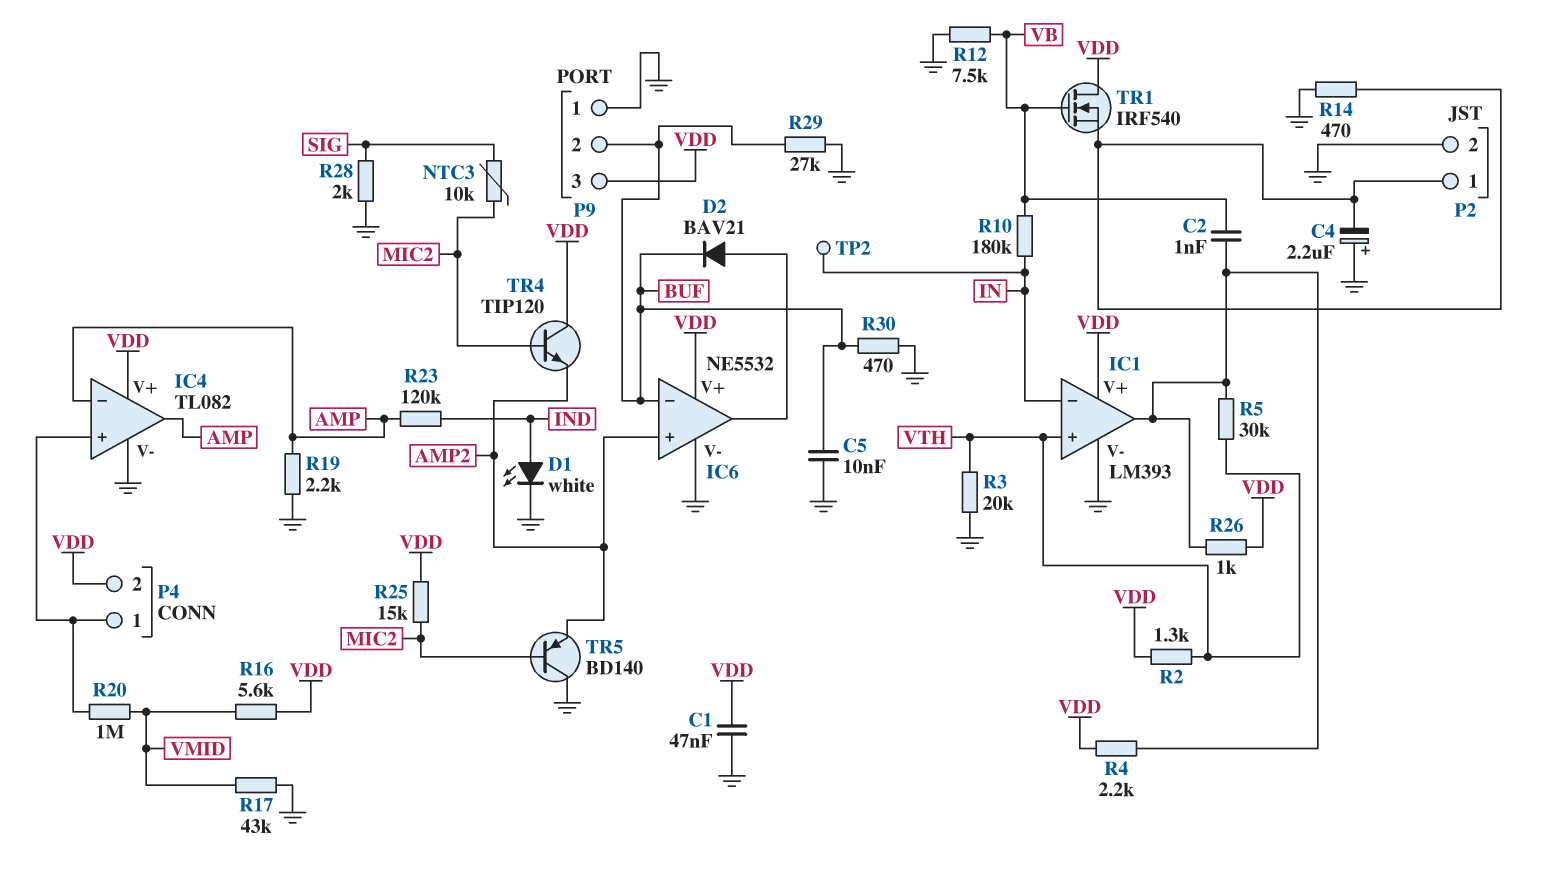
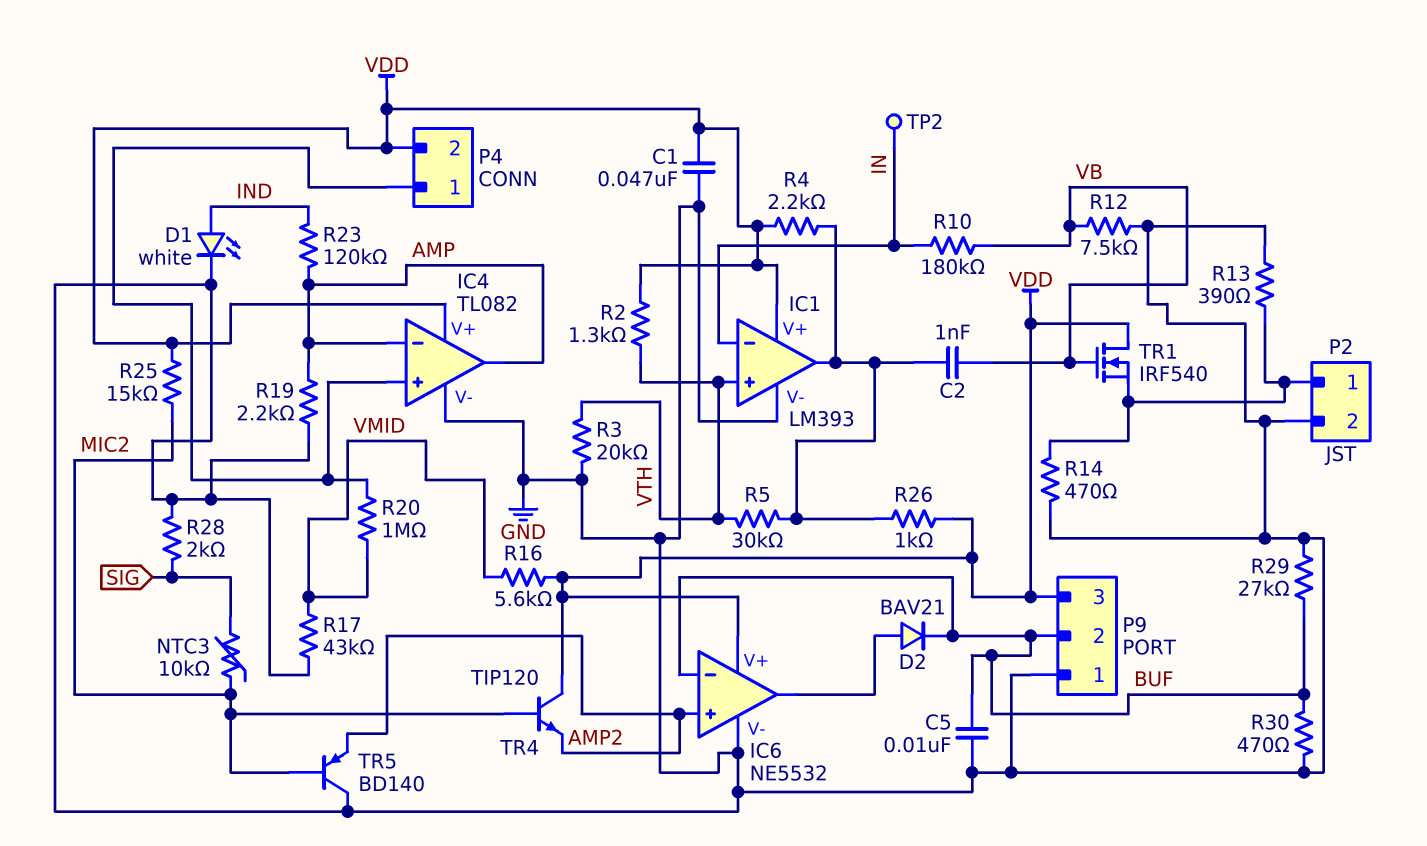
C4: 2.2uF (plus GND, minus P2/1) -> none
R13: none -> 390 (GND, P2/1)

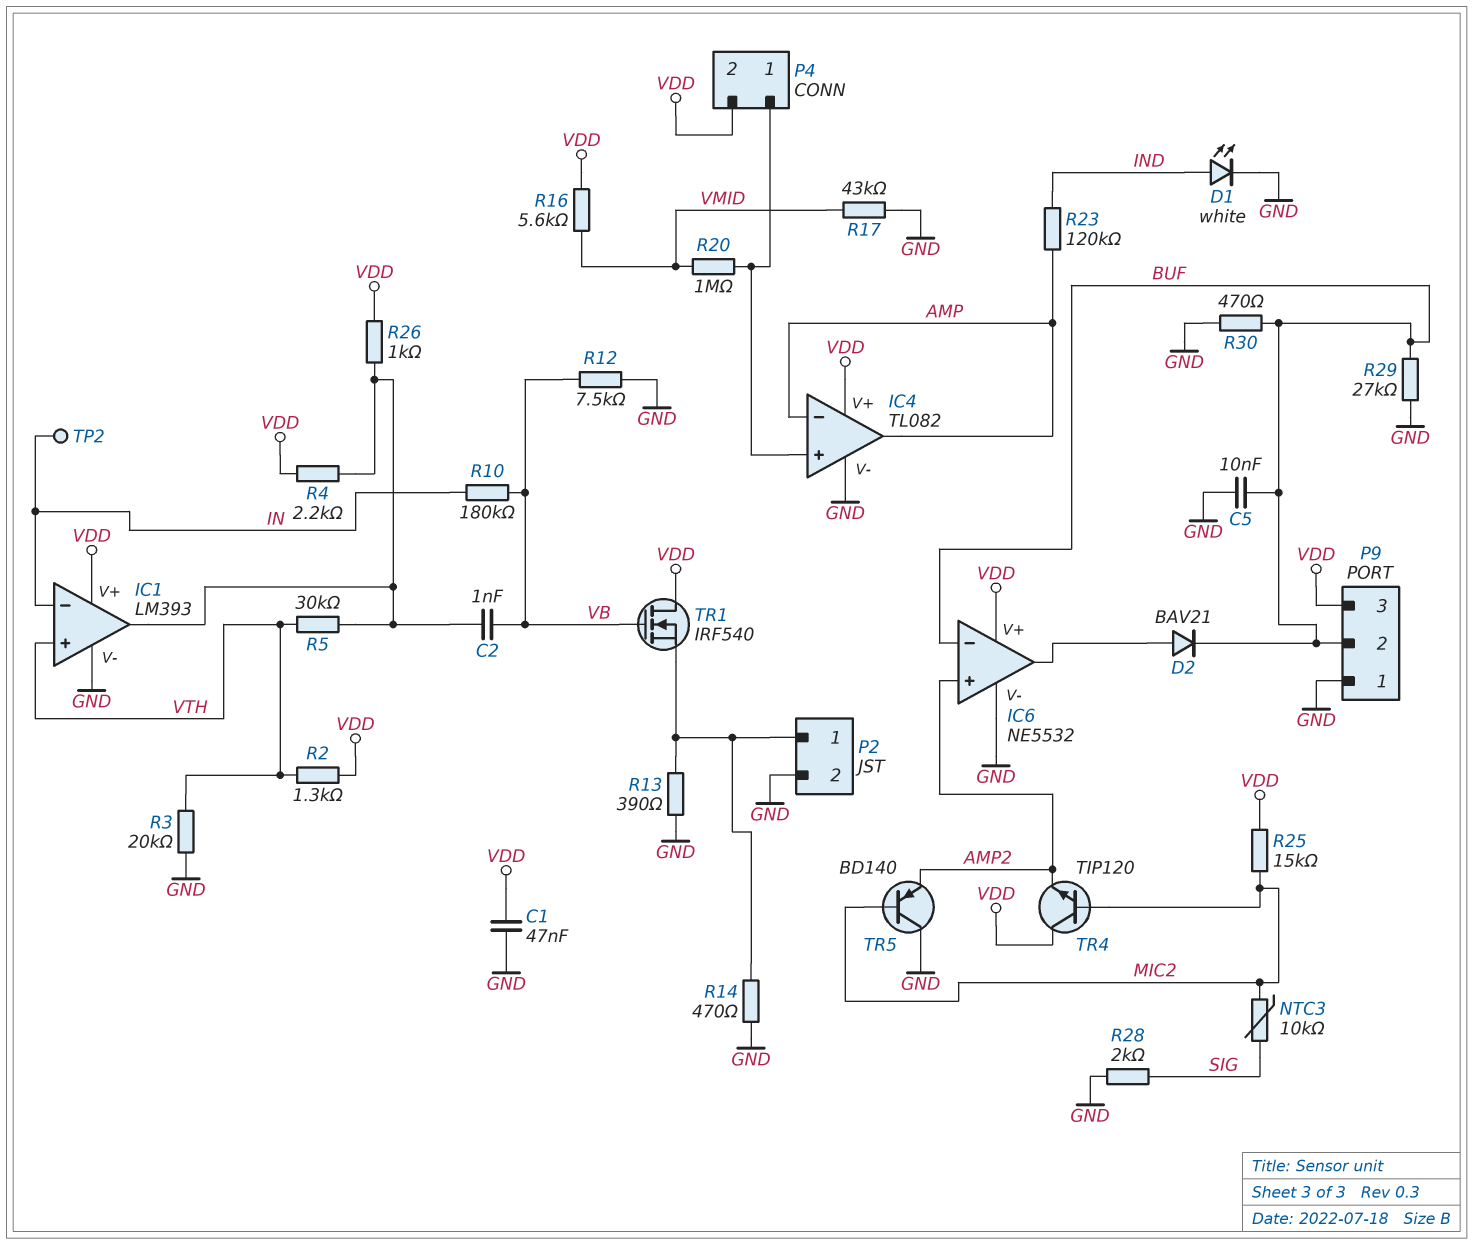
R19: 2.2k (AMP, GND) -> none

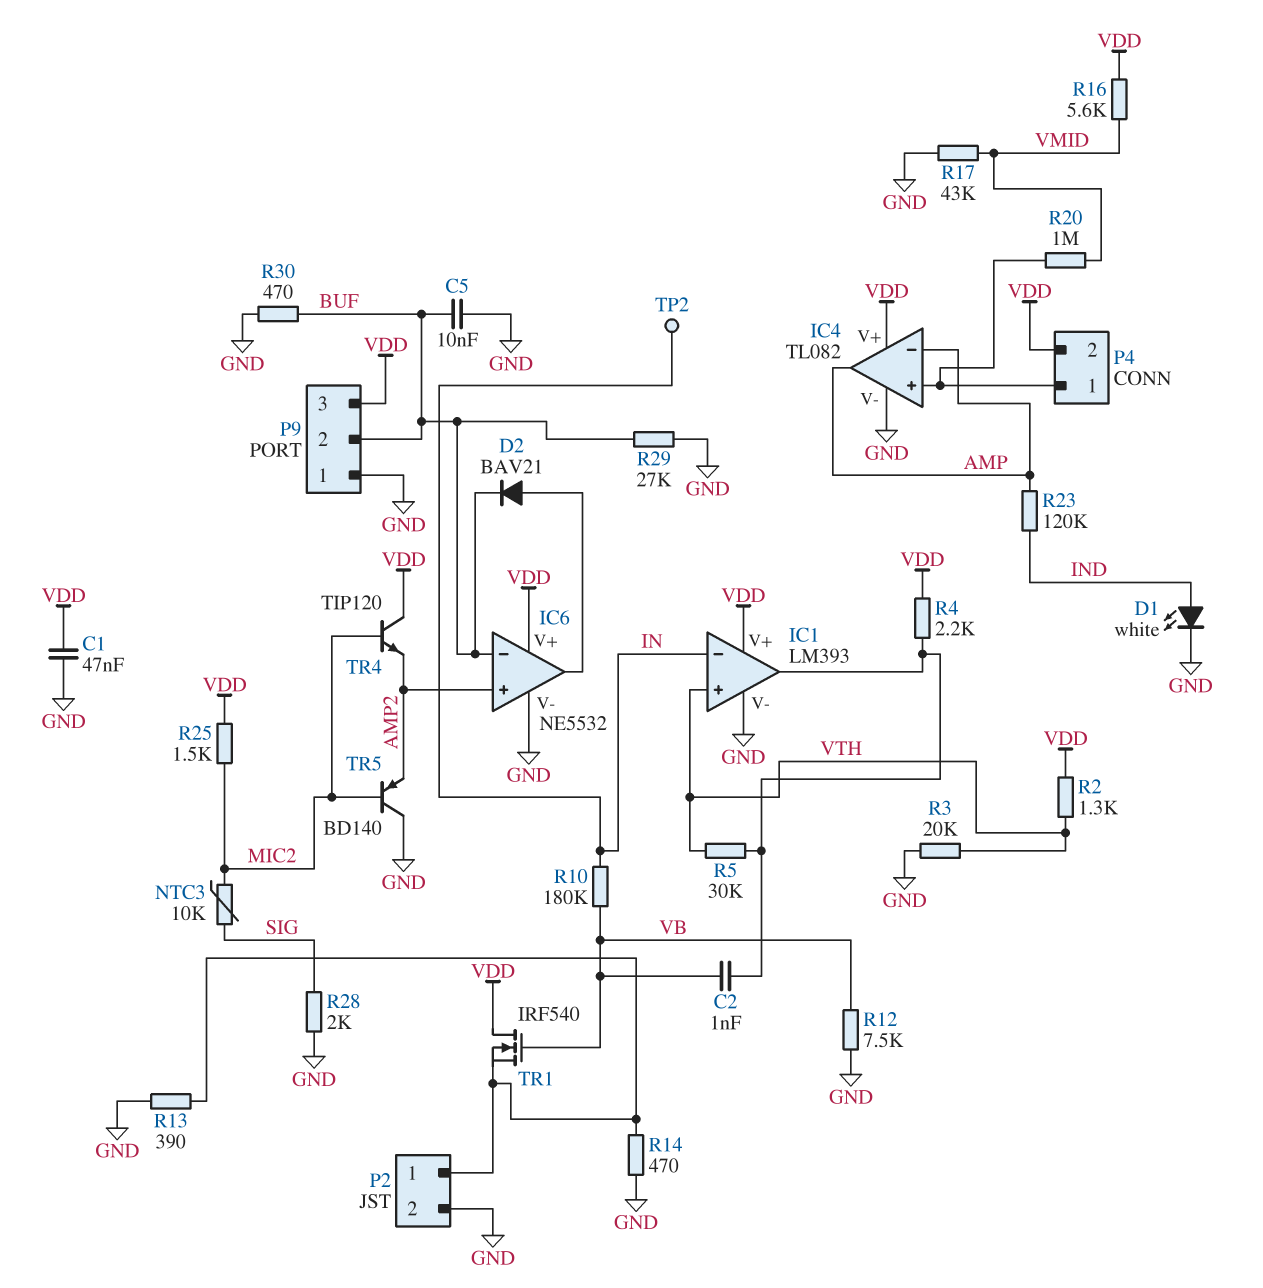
R25: 15k (MIC2, VDD) -> 1.5k (MIC2, VDD)
R26: 1k (IC1/out, VDD) -> none

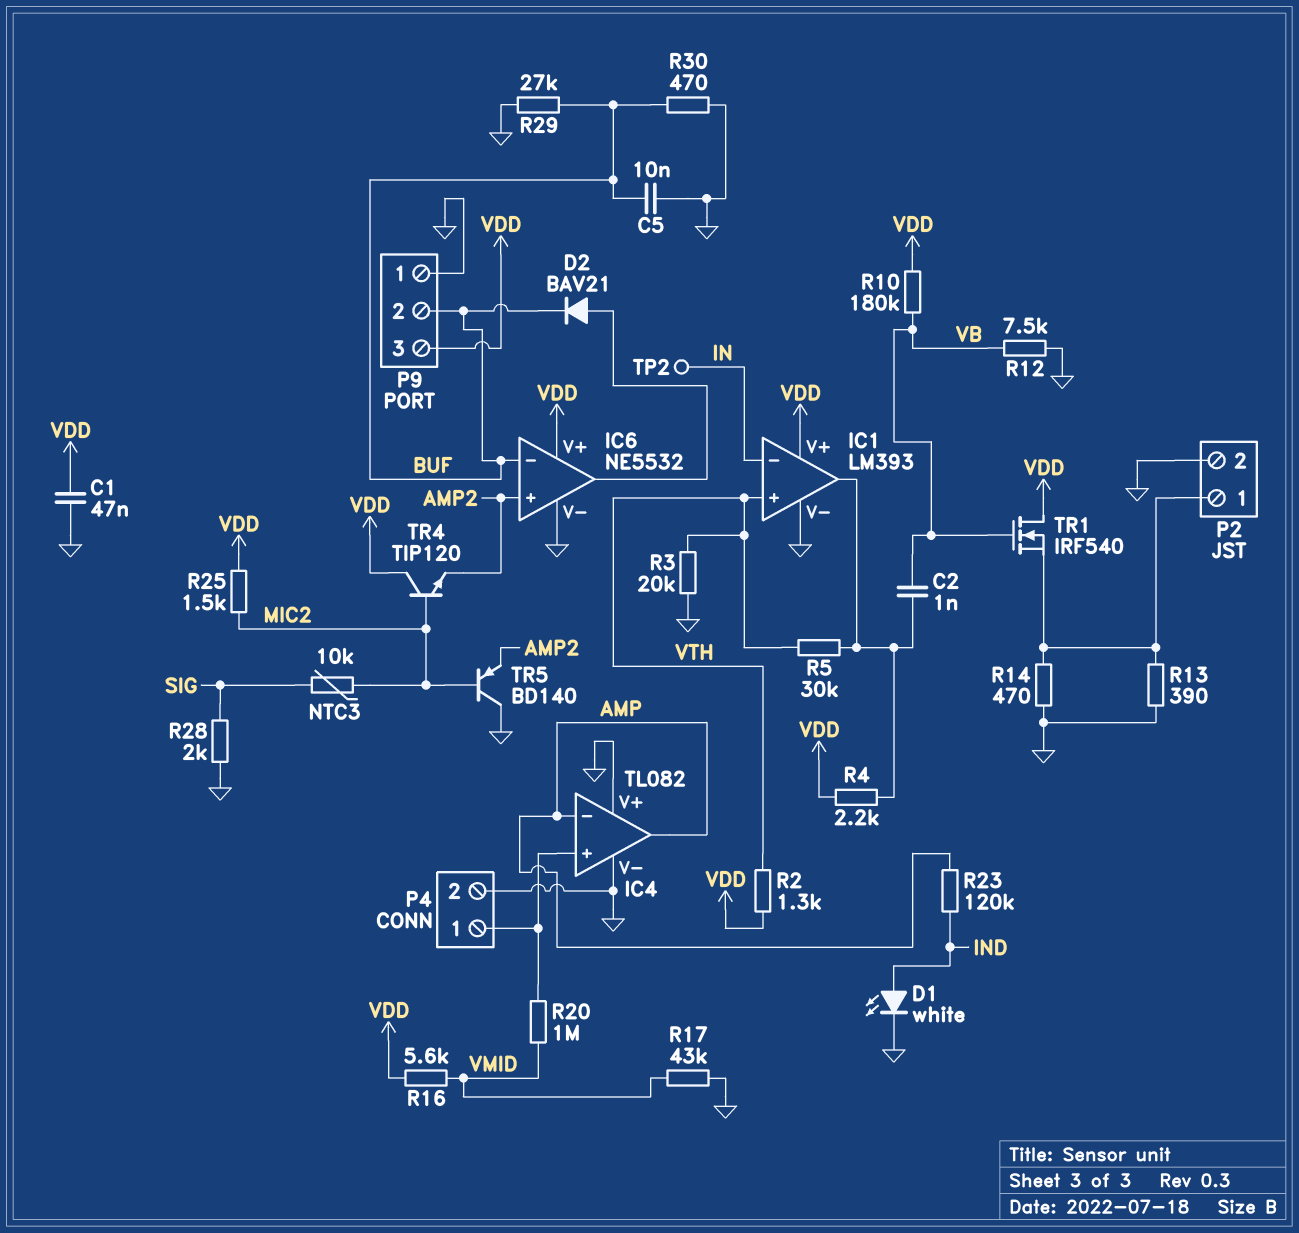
IC4 pin V+: VDD -> GND
P4 pin 2: VDD -> GND
R10: 180k (IN, VB) -> 180k (VB, VDD)

